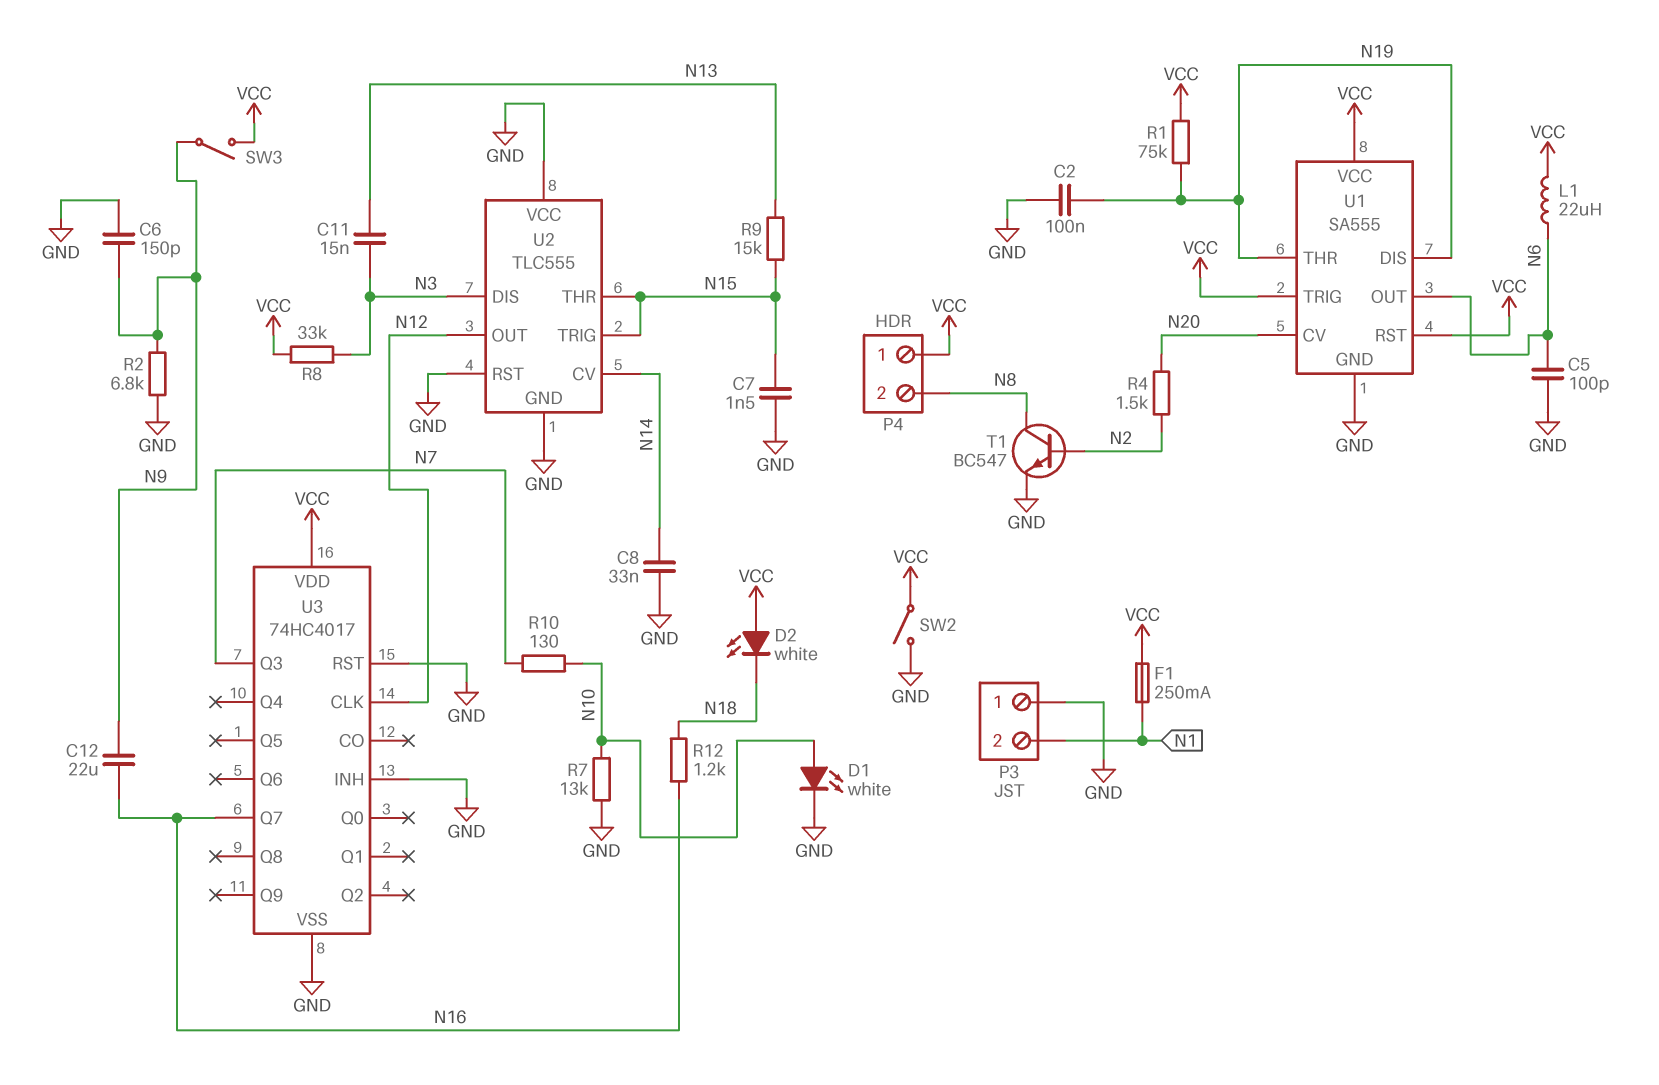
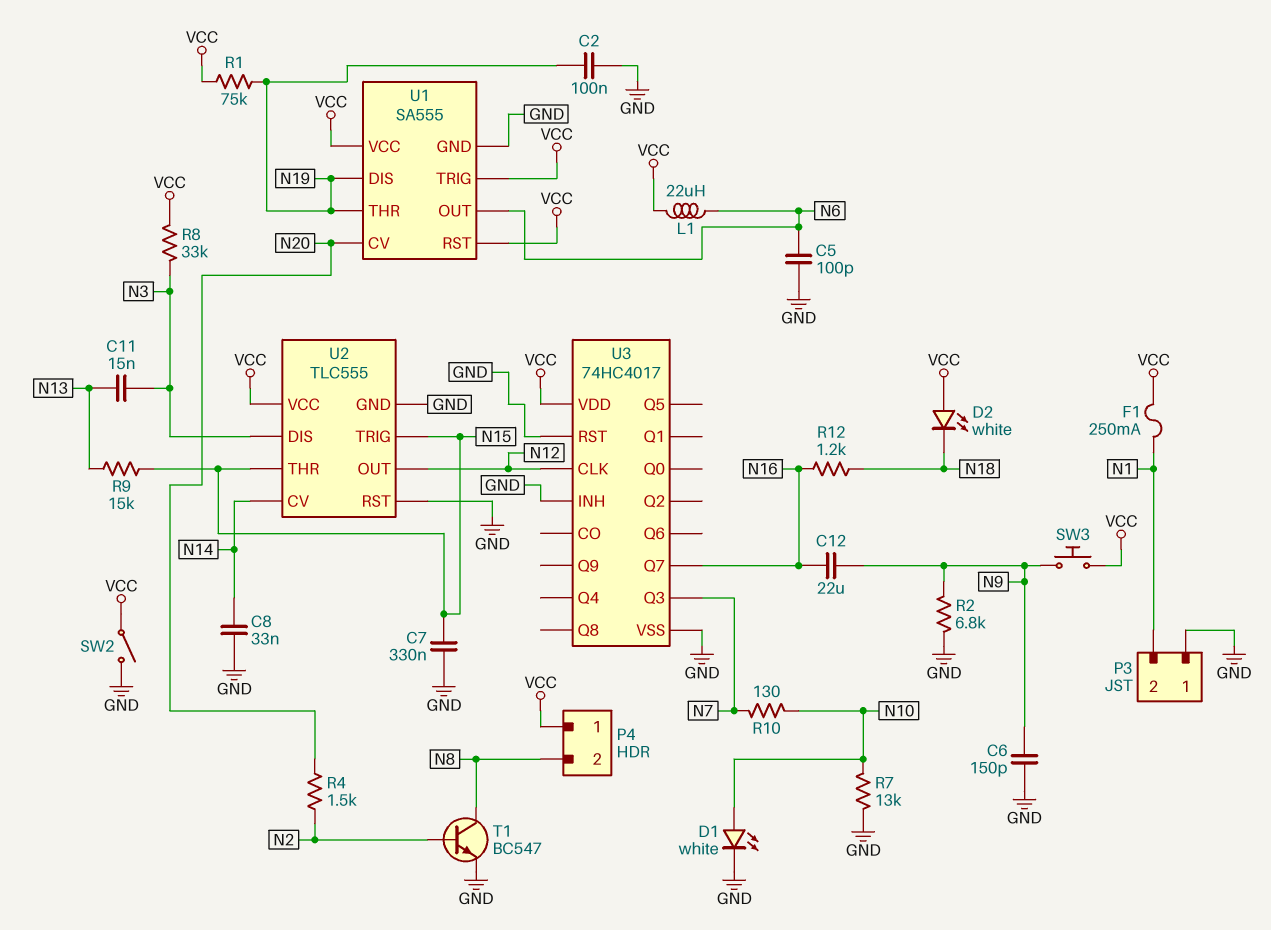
C7: 1.5nF (GND, N15) -> 330nF (GND, N15)
SW3: switch (N9, VCC) -> button (N9, VCC)
U2 pin VCC: GND -> VCC

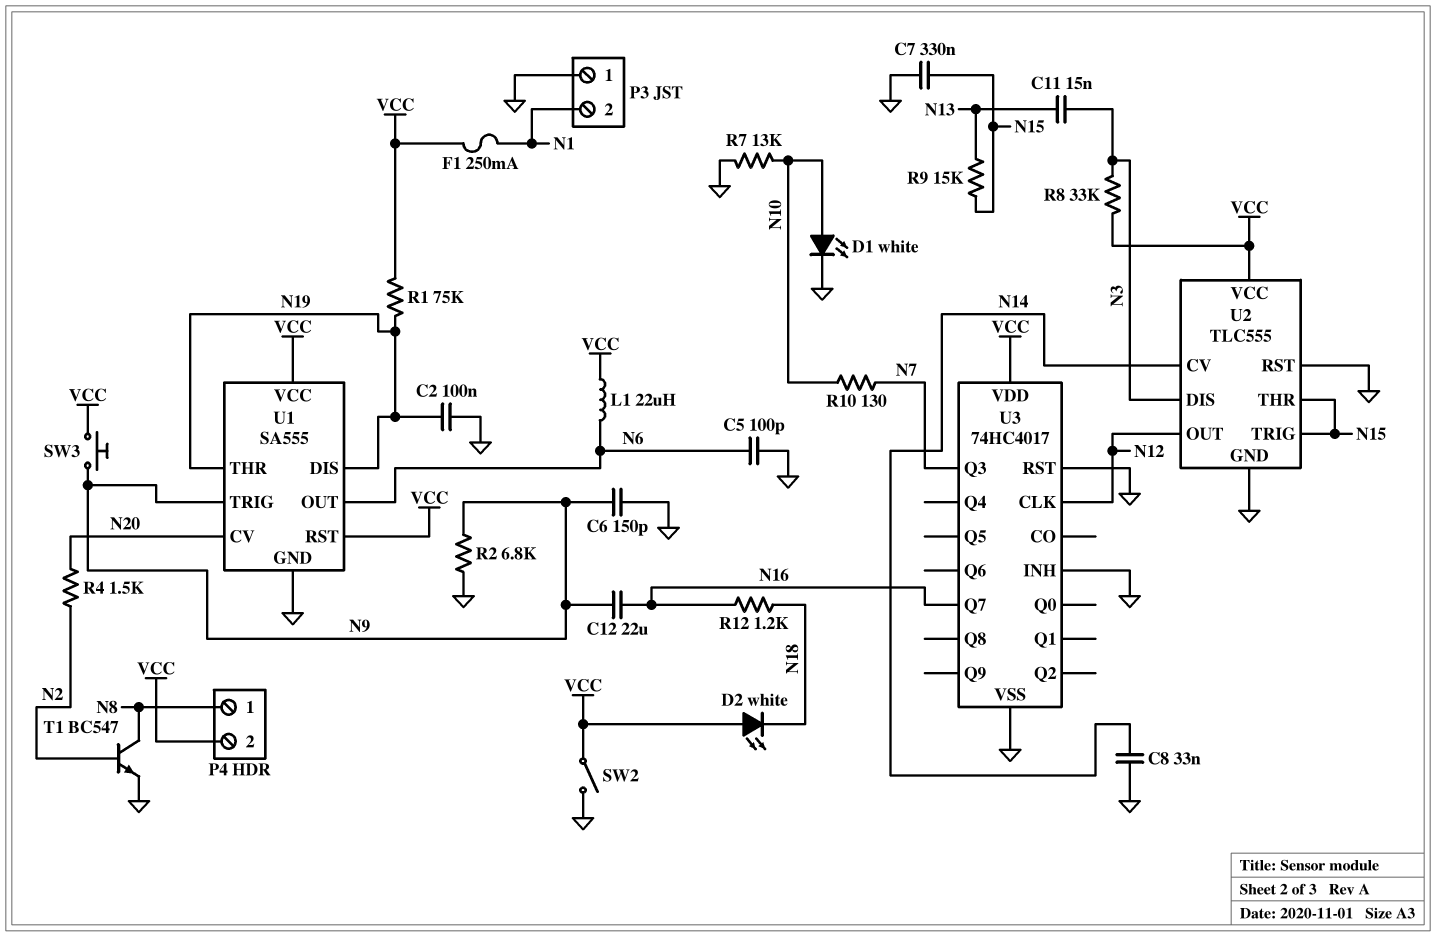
P4 pin 1: VCC -> N8
P4 pin 2: N8 -> VCC
U1 pin TRIG: VCC -> N9

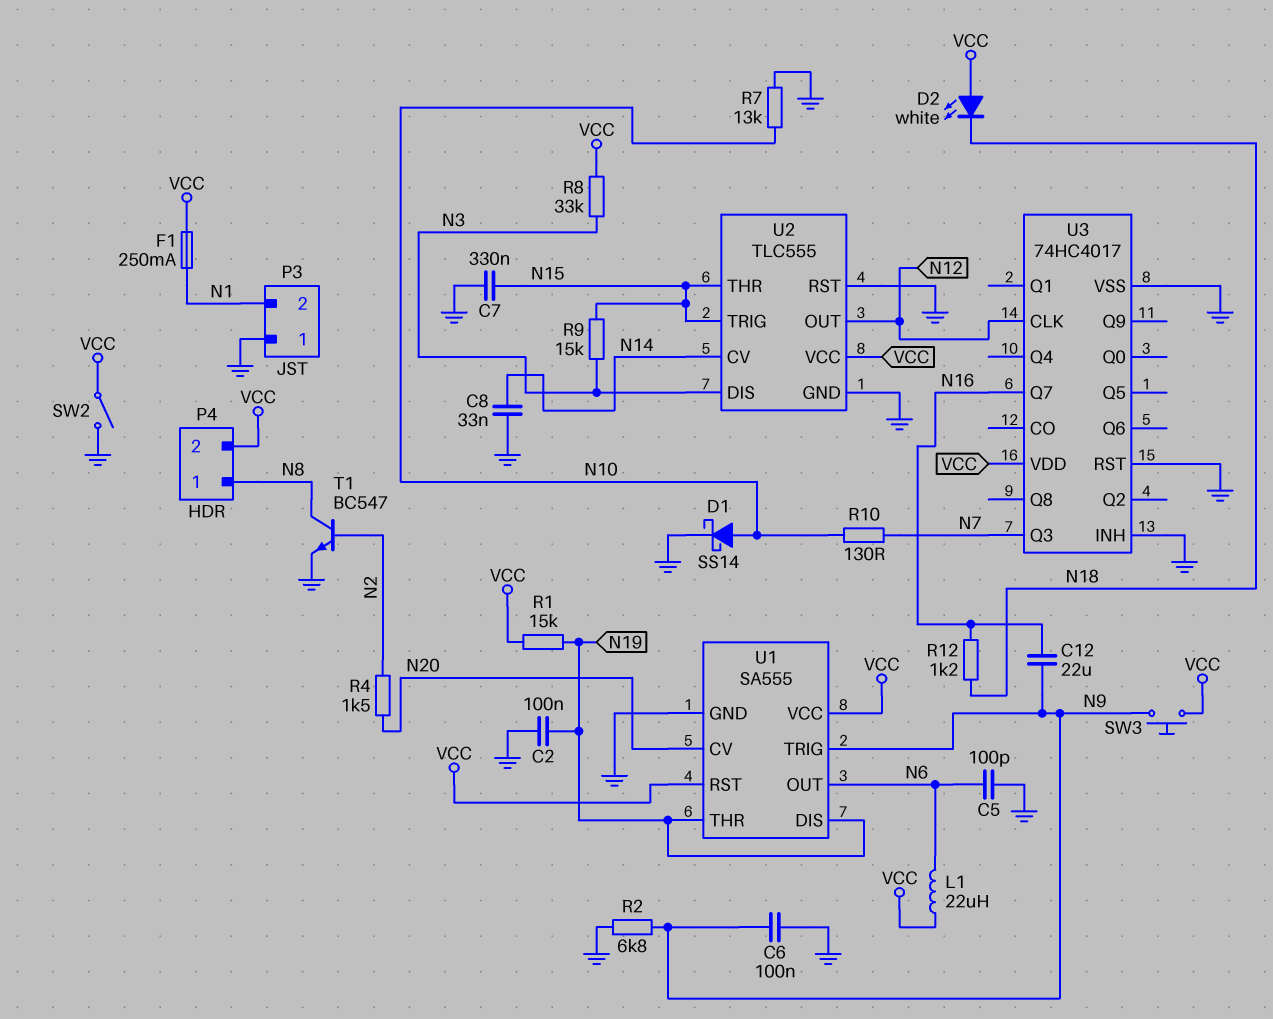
C6: 150pF (GND, N9) -> 100nF (GND, N9)
C11: 15nF (N3, N13) -> none
D1: LED white (A N10, K GND) -> schottky SS14 (A N10, K GND)
R1: 75k (N19, VCC) -> 15k (N19, VCC)
R9: 15k (N13, N15) -> 15k (N3, N15)

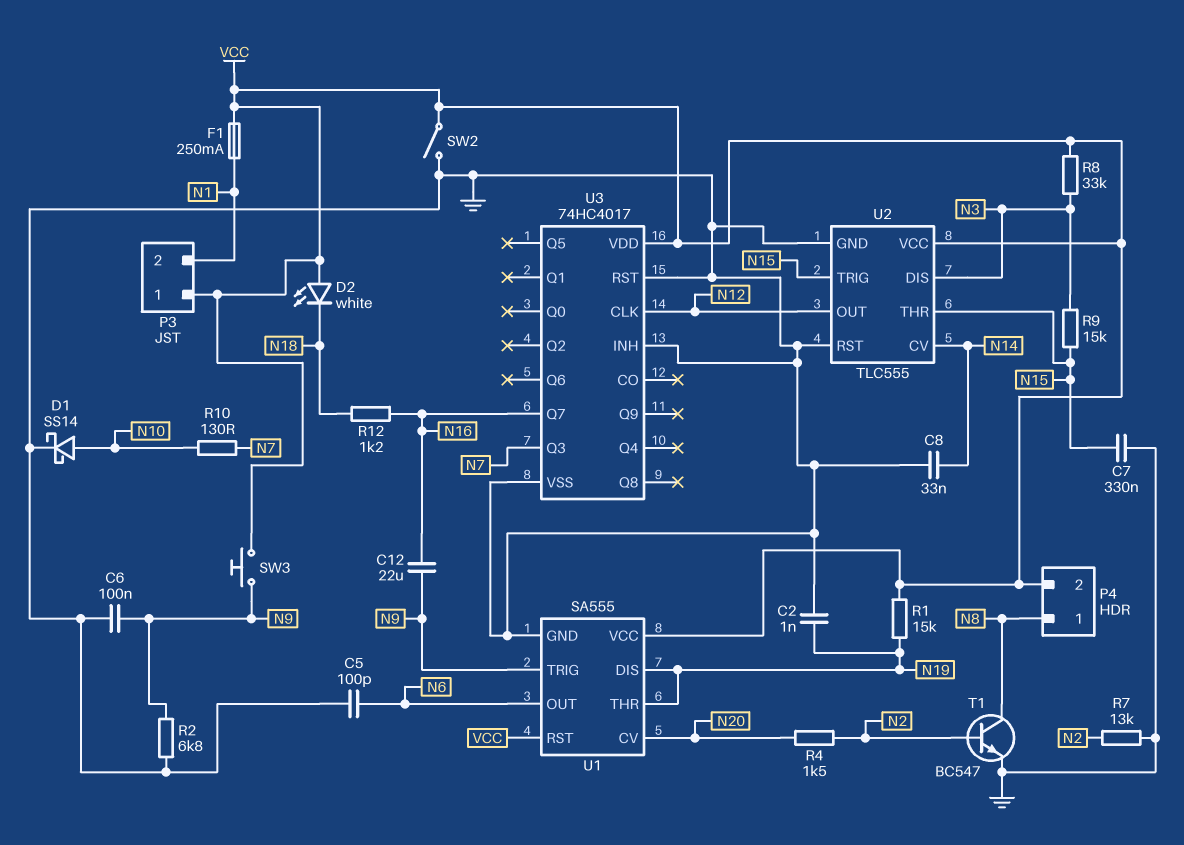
C2: 100nF (GND, N19) -> 1nF (GND, N19)
L1: 22uH (N6, VCC) -> none
P3 pin 1: GND -> VCC
R7: 13k (GND, N10) -> 13k (GND, N2)

